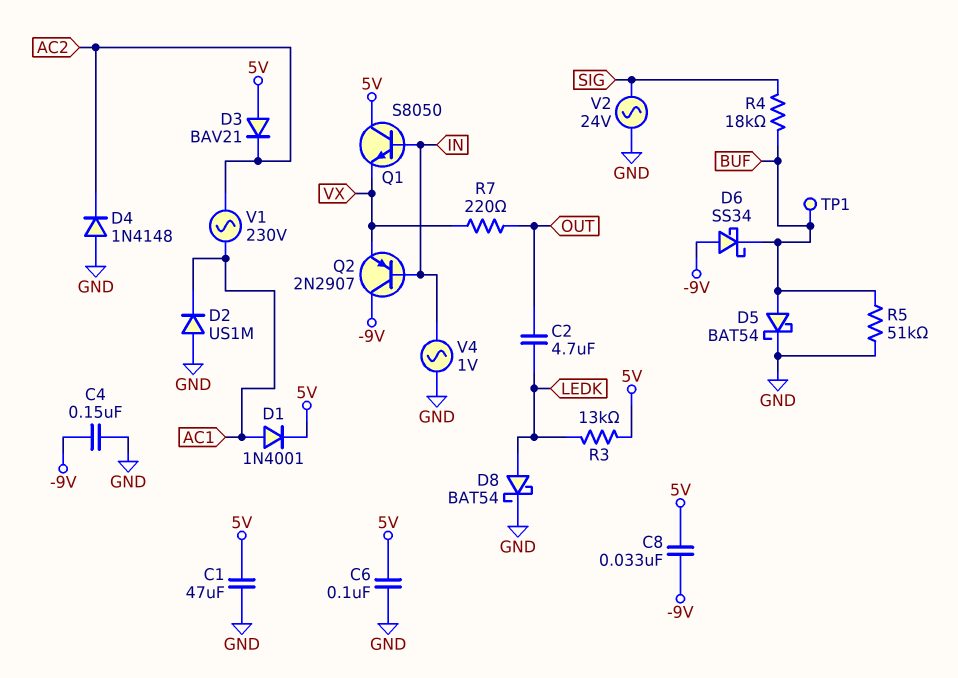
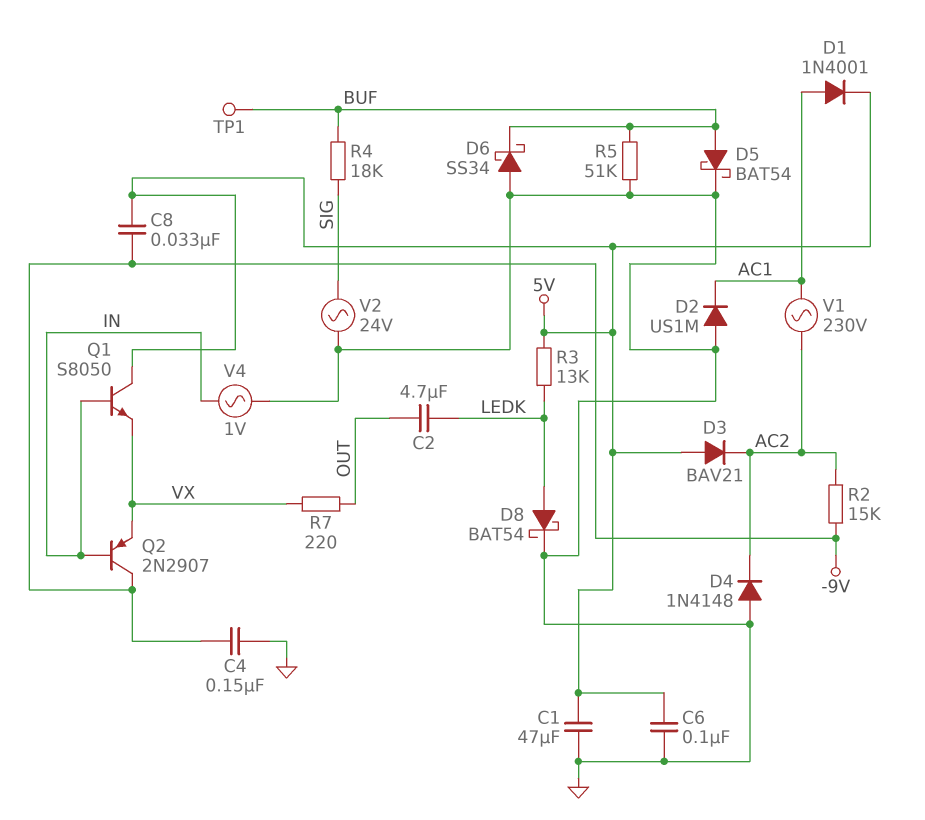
D6: schottky SS34 (A -9V, K BUF) -> schottky SS34 (A GND, K BUF)
R2: none -> 15k (-9V, AC2)

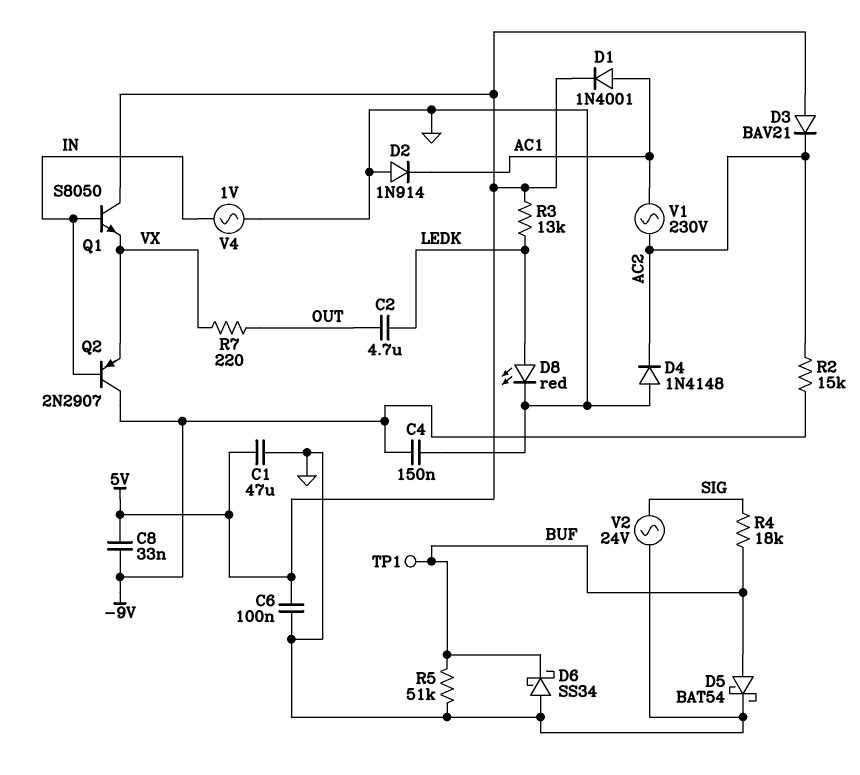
D2: diode US1M (A GND, K AC1) -> diode 1N914 (A GND, K AC1)
D8: schottky BAT54 (A LEDK, K GND) -> LED red (A LEDK, K GND)

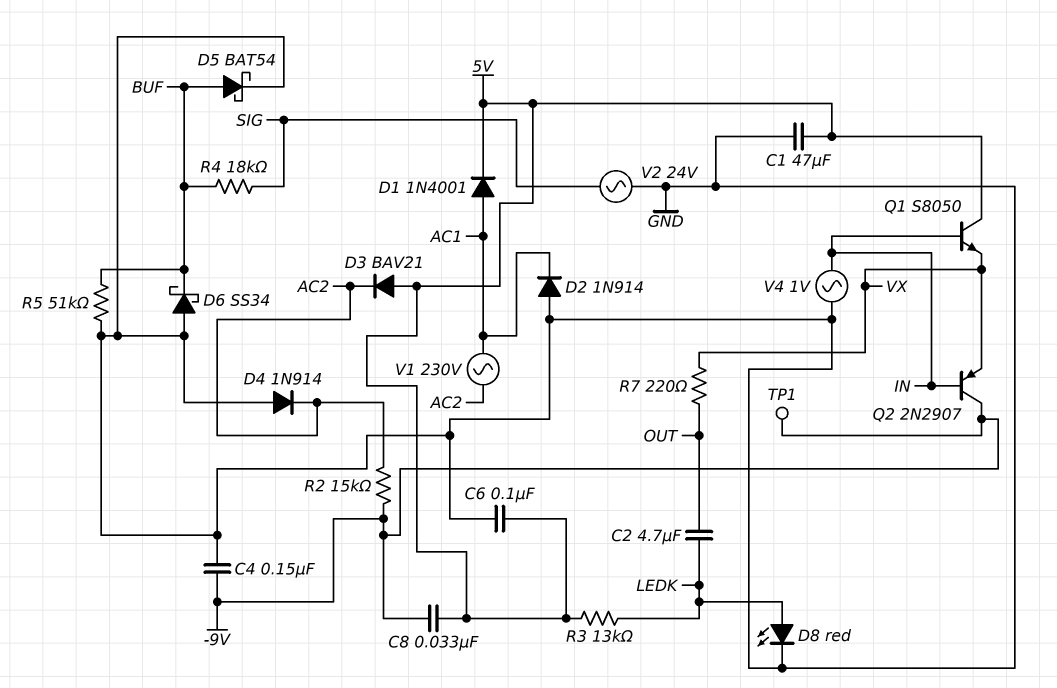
D4: diode 1N4148 (A GND, K AC2) -> diode 1N914 (A GND, K AC2)
TP1: test point (BUF) -> test point (-9V)

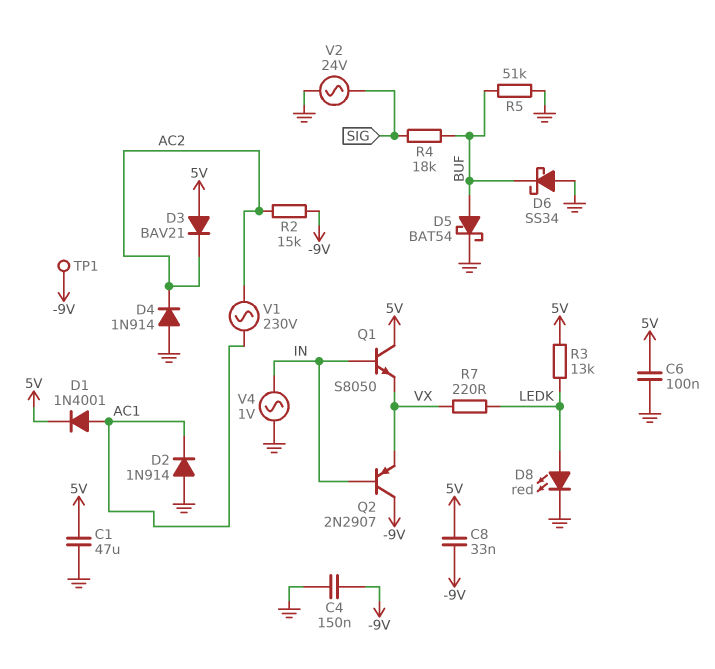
C2: 4.7uF (LEDK, OUT) -> none
R7: 220 (OUT, VX) -> 220 (LEDK, VX)

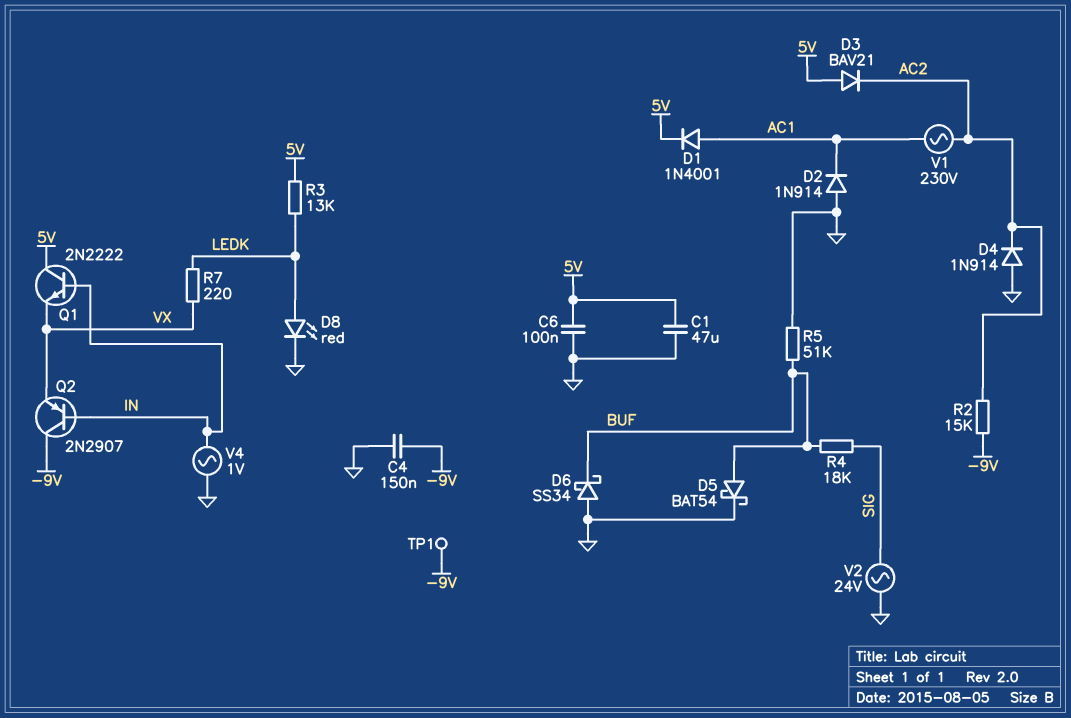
C8: 33nF (-9V, 5V) -> none
Q1: NPN S8050 (B IN, C 5V, E VX) -> NPN 2N2222 (B IN, C 5V, E VX)

